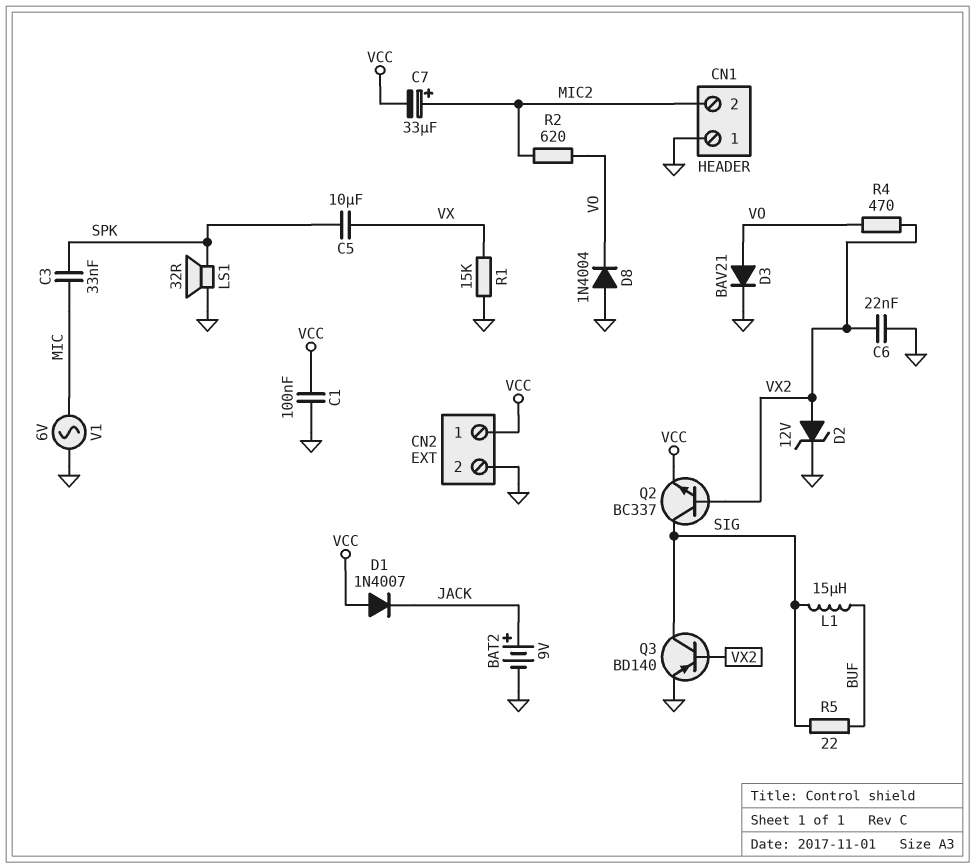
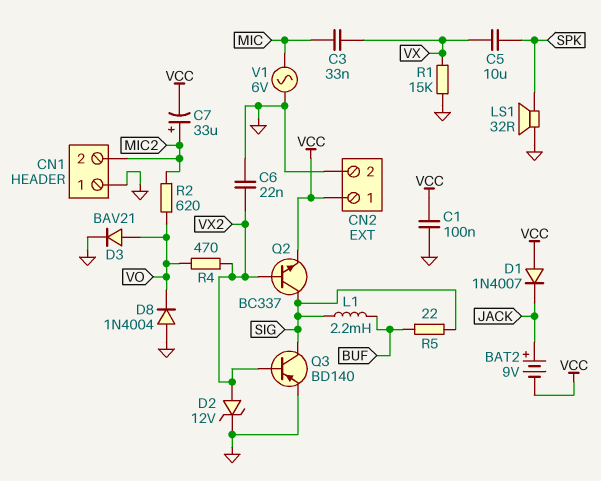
BAT2: 9V (plus JACK, minus GND) -> 9V (plus JACK, minus VCC)
C3: 33nF (MIC, SPK) -> 33nF (MIC, VX)
L1: 15uH (BUF, SIG) -> 2.2mH (BUF, SIG)

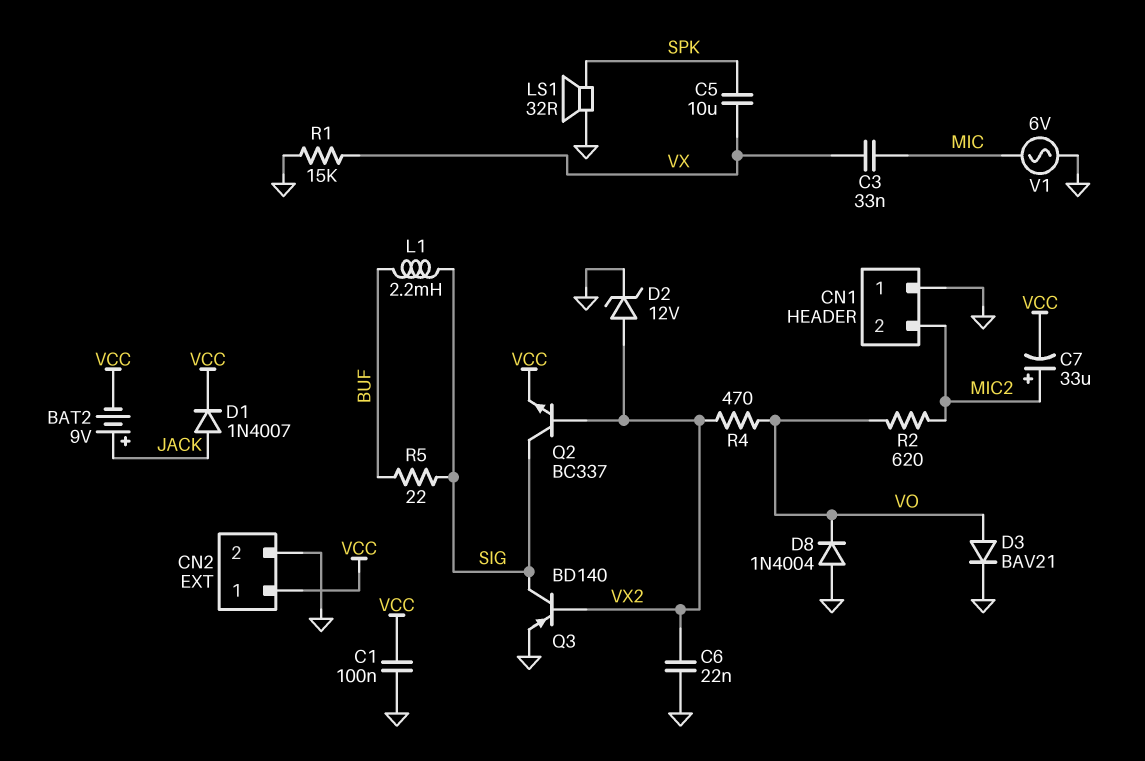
D1: diode 1N4007 (A VCC, K JACK) -> diode 1N4007 (A JACK, K VCC)

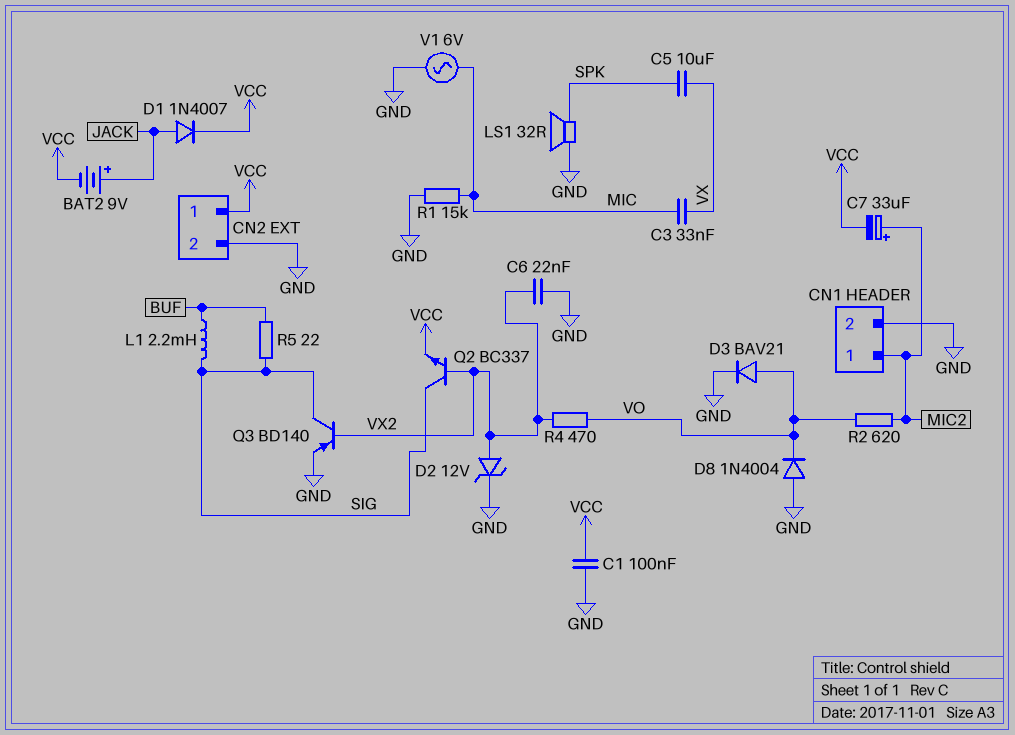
CN1 pin 1: GND -> MIC2
CN1 pin 2: MIC2 -> GND
R1: 15k (GND, VX) -> 15k (GND, MIC)

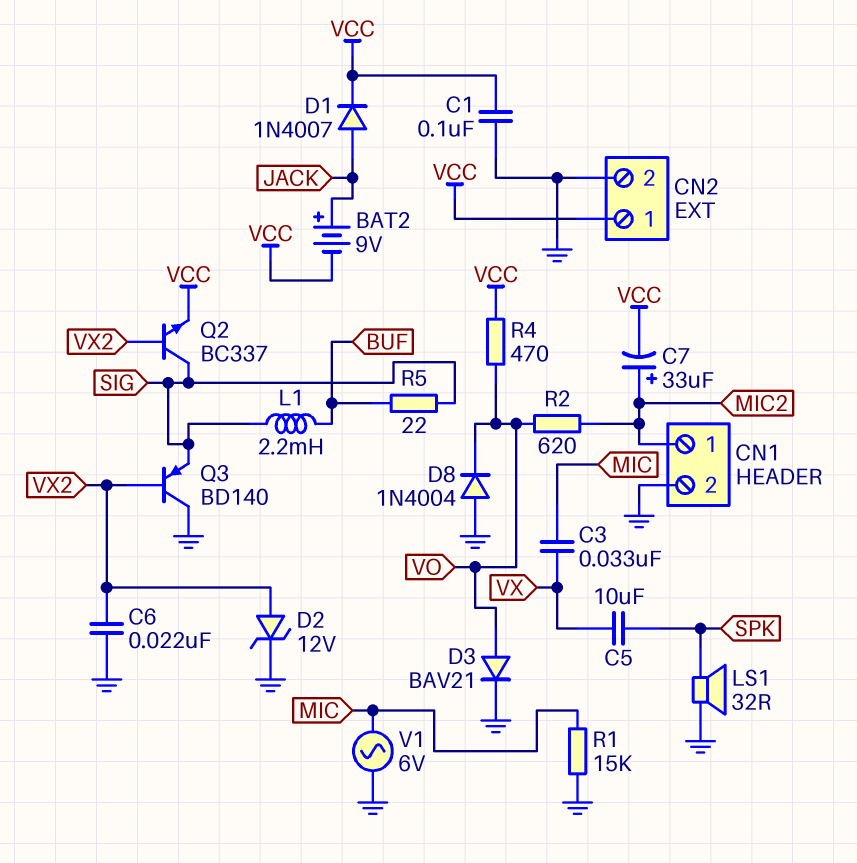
Q3: PNP BD140 (B VX2, C SIG, E GND) -> PNP BD140 (B VX2, C GND, E SIG)
R4: 470 (VO, VX2) -> 470 (VCC, VO)

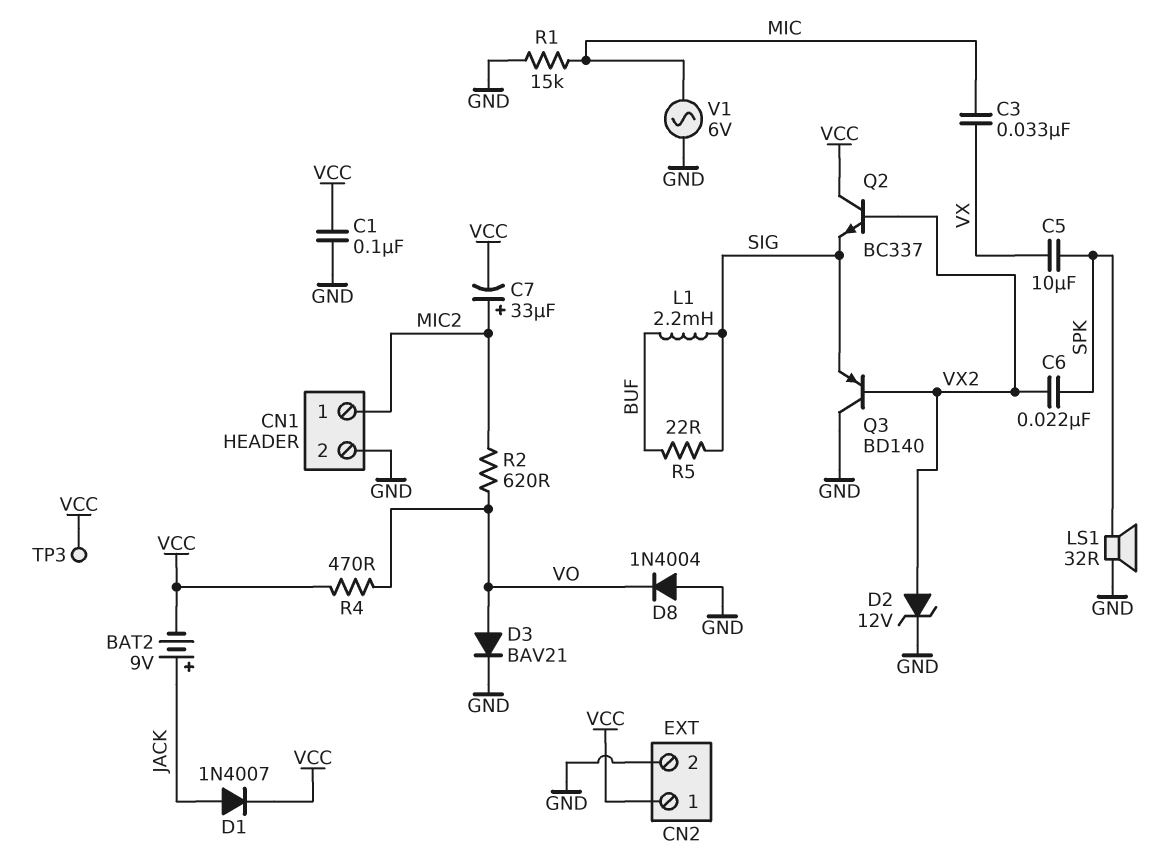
C6: 22nF (GND, VX2) -> 22nF (SPK, VX2)
Q2: NPN BC337 (B VX2, C SIG, E VCC) -> NPN BC337 (B VX2, C VCC, E SIG)
TP3: none -> test point (VCC)

